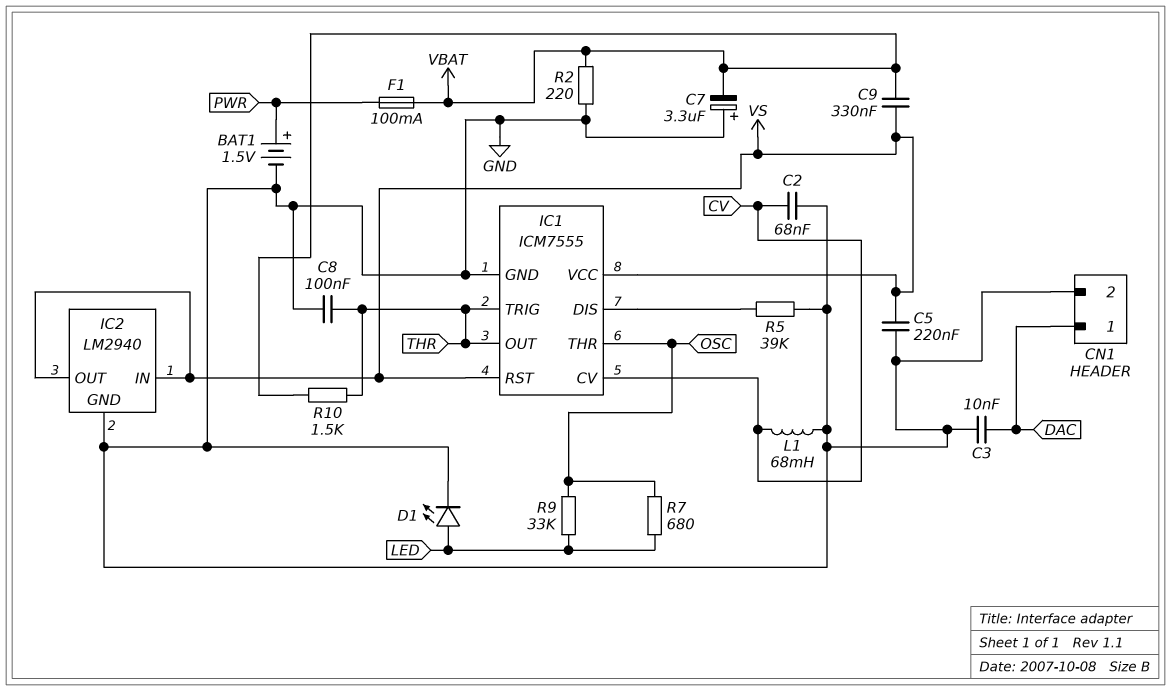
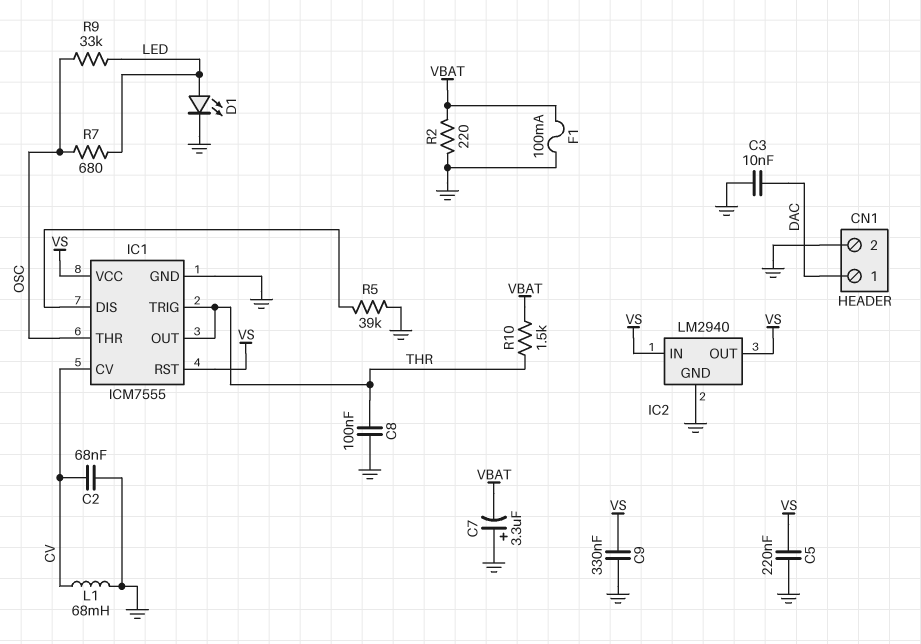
BAT1: 1.5V (plus PWR, minus GND) -> none
C9: 330nF (VBAT, VS) -> 330nF (GND, VS)
F1: 100mA (PWR, VBAT) -> 100mA (GND, VBAT)

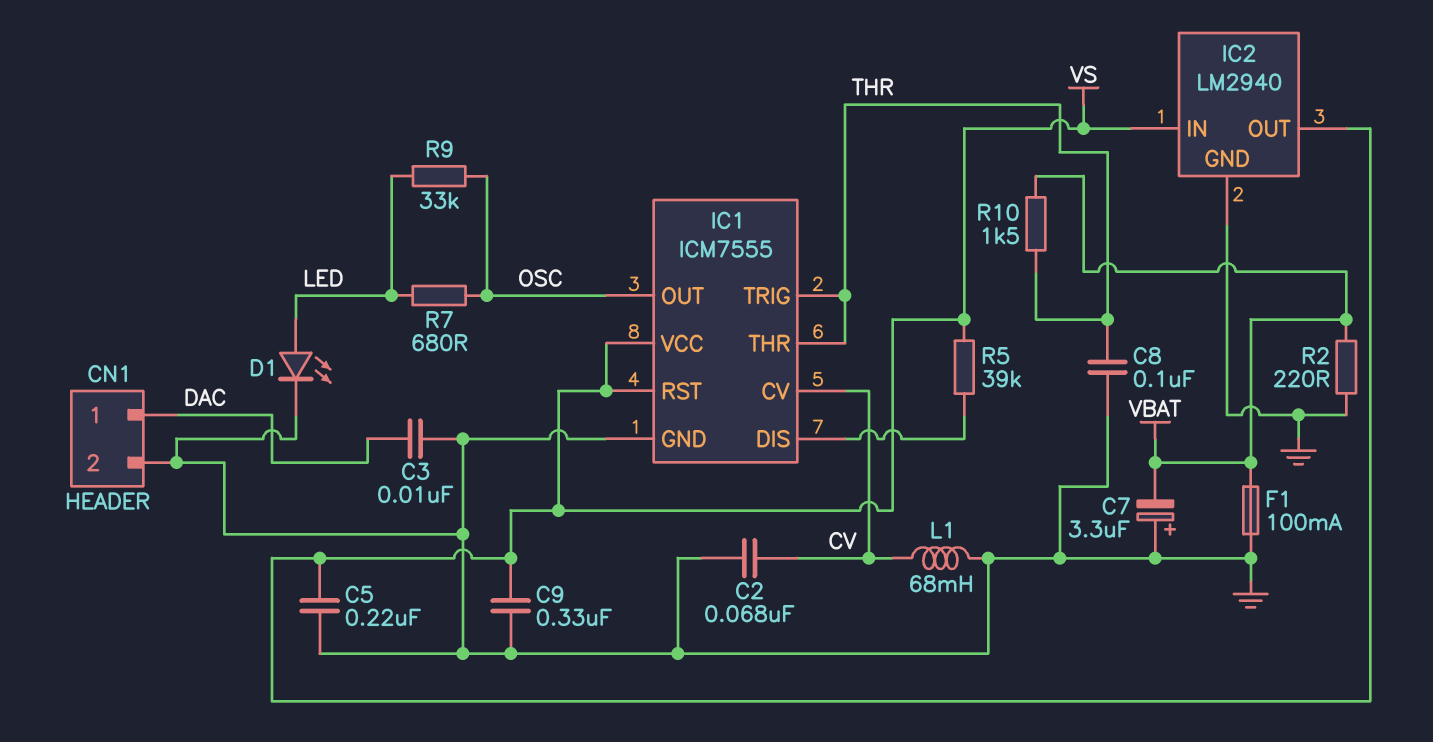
IC1 pin OUT: THR -> OSC
IC1 pin THR: OSC -> THR
R5: 39k (GND, IC1/DIS) -> 39k (IC1/DIS, VS)

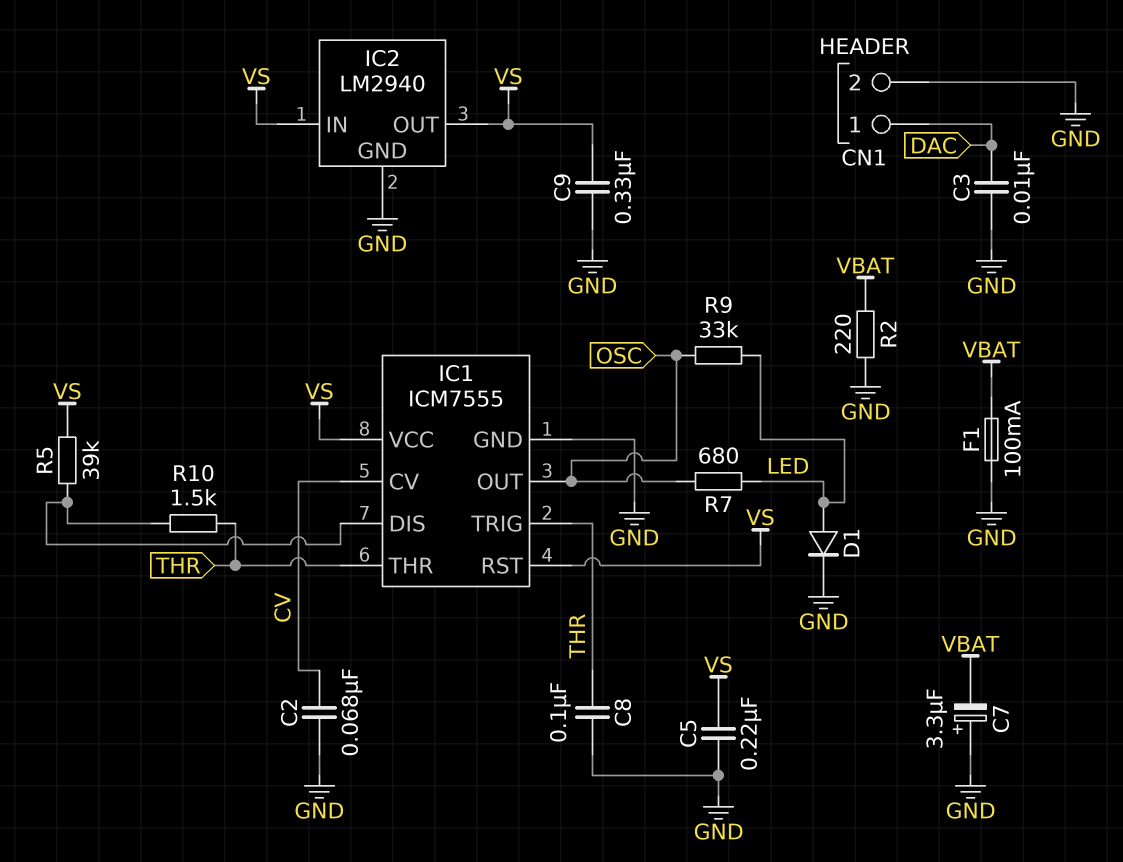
D1: LED (A LED, K GND) -> diode (A LED, K GND)
L1: 68mH (CV, GND) -> none
R10: 1.5k (THR, VBAT) -> 1.5k (IC1/DIS, THR)

